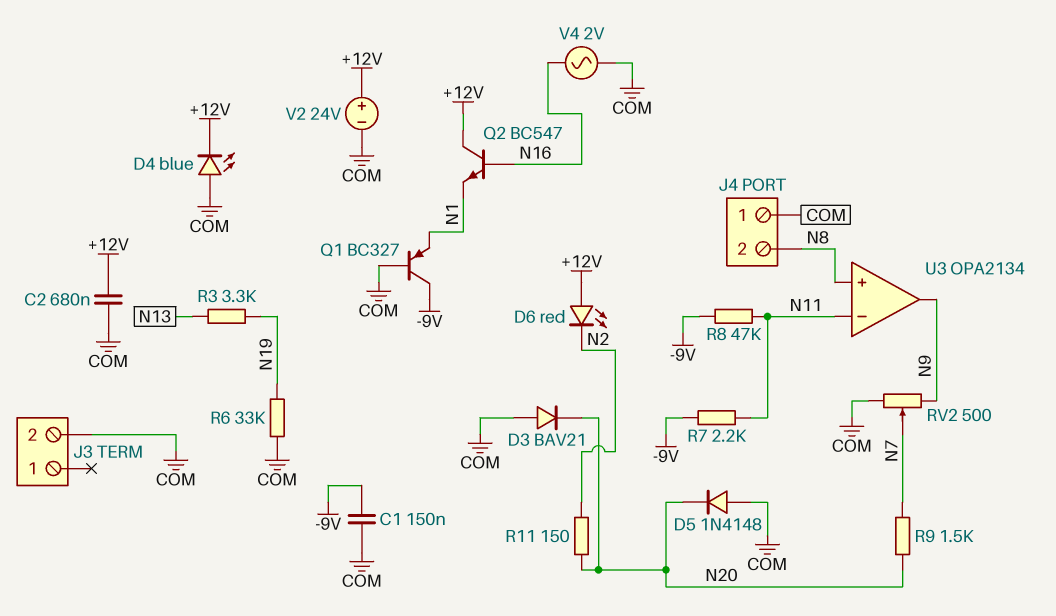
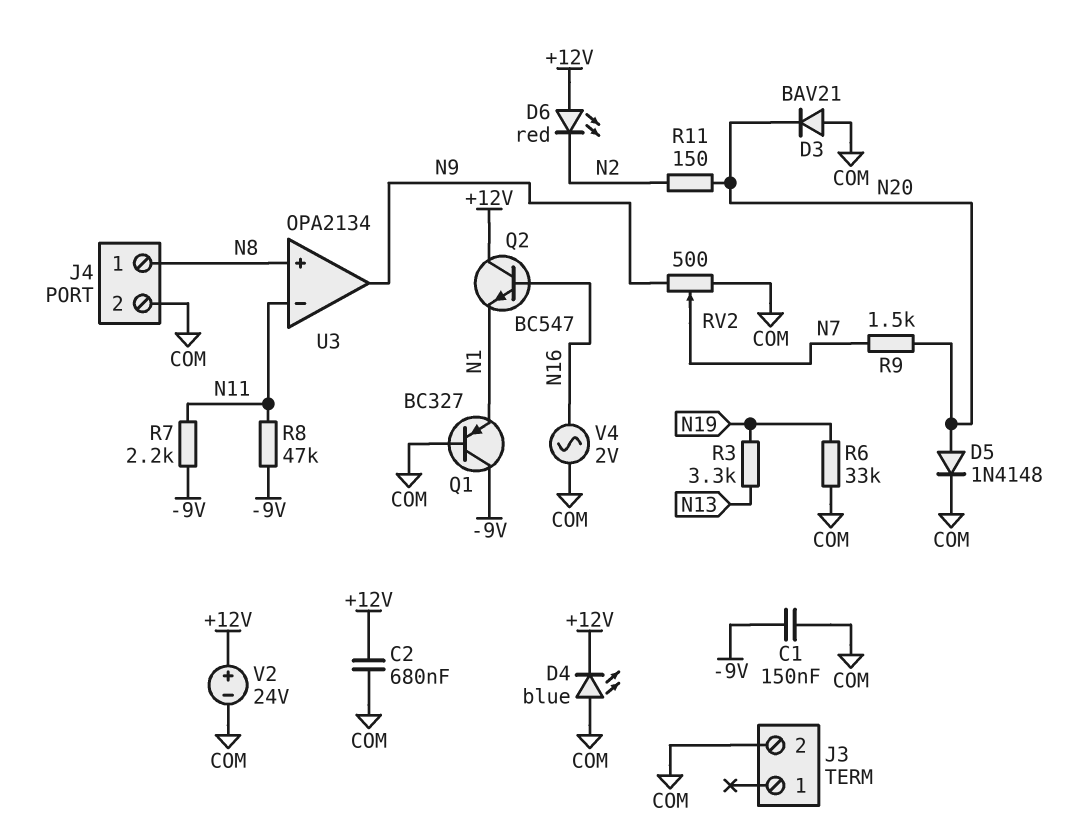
D5: diode 1N4148 (A COM, K N20) -> diode 1N4148 (A N20, K COM)
J4 pin 1: COM -> N8
J4 pin 2: N8 -> COM

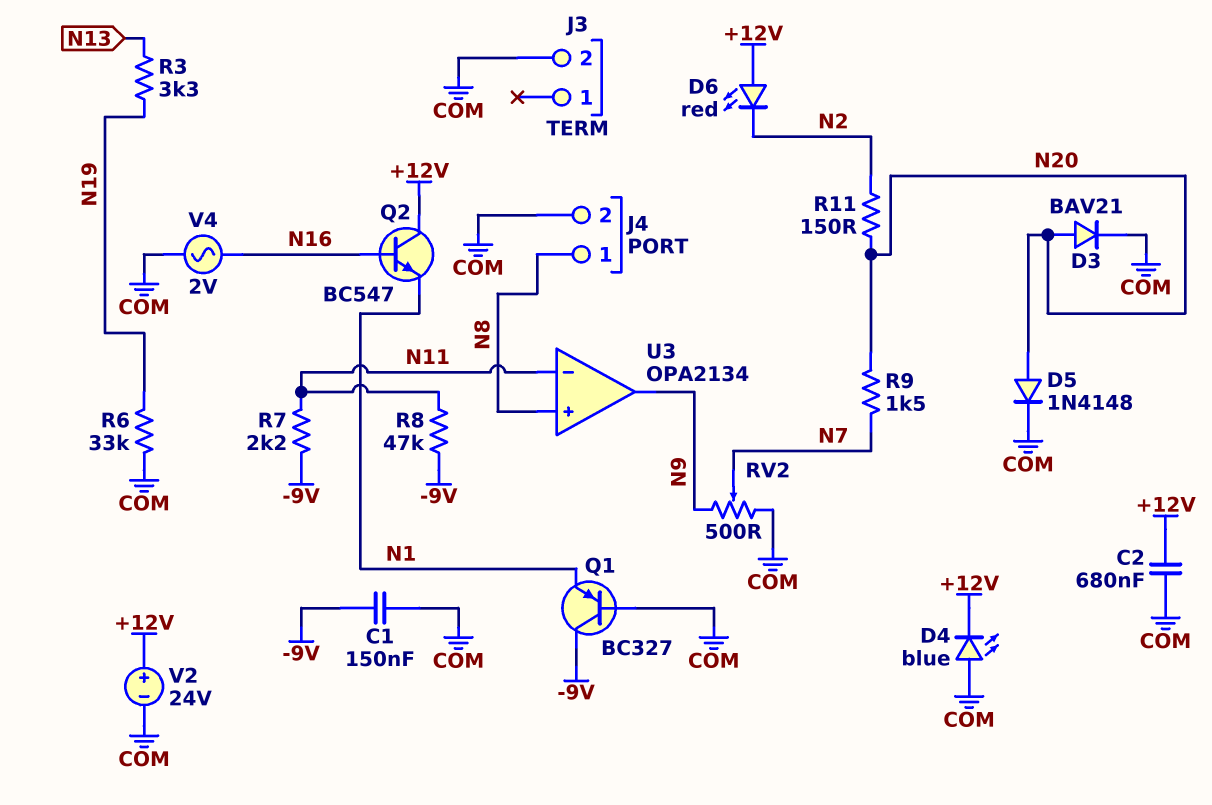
D3: diode BAV21 (A COM, K N20) -> diode BAV21 (A N20, K COM)

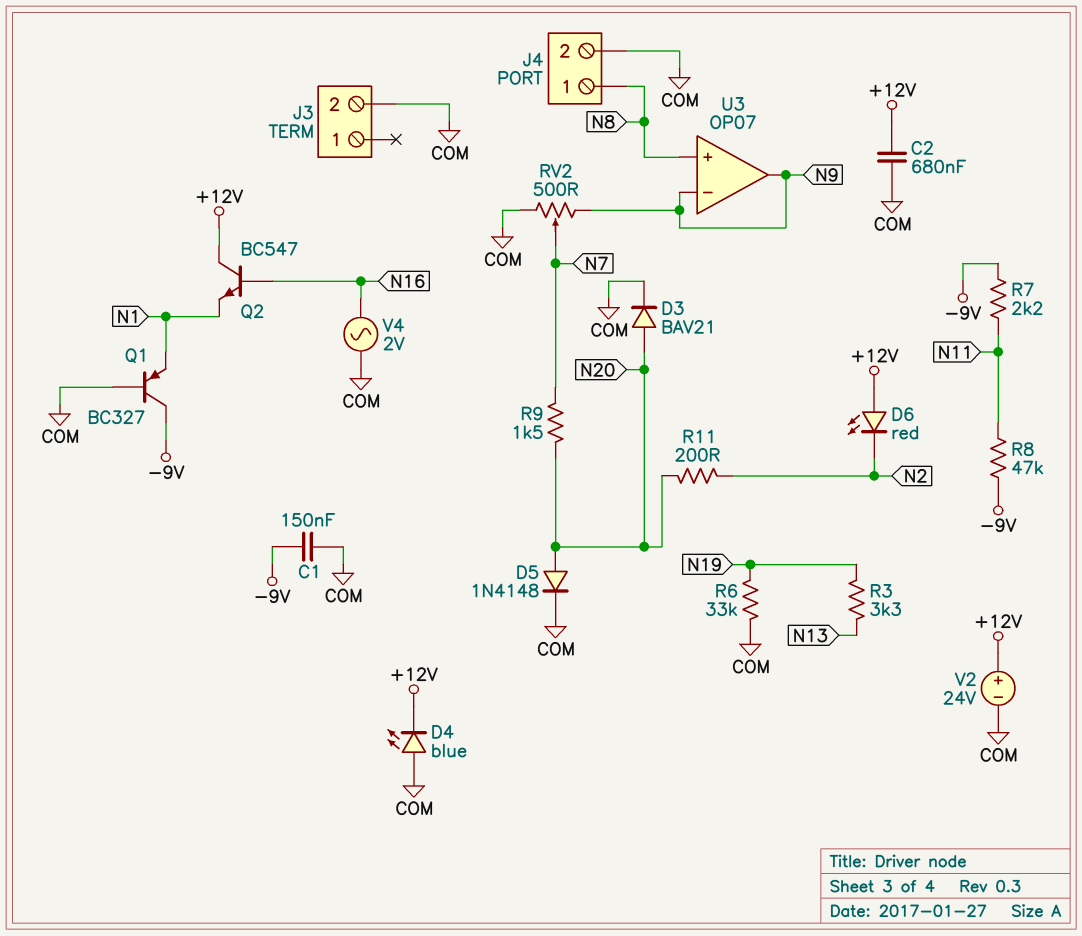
R11: 150 (N2, N20) -> 200 (N2, N20)
U3: OPA2134 -> OP07
U3 pin in-: N11 -> N9

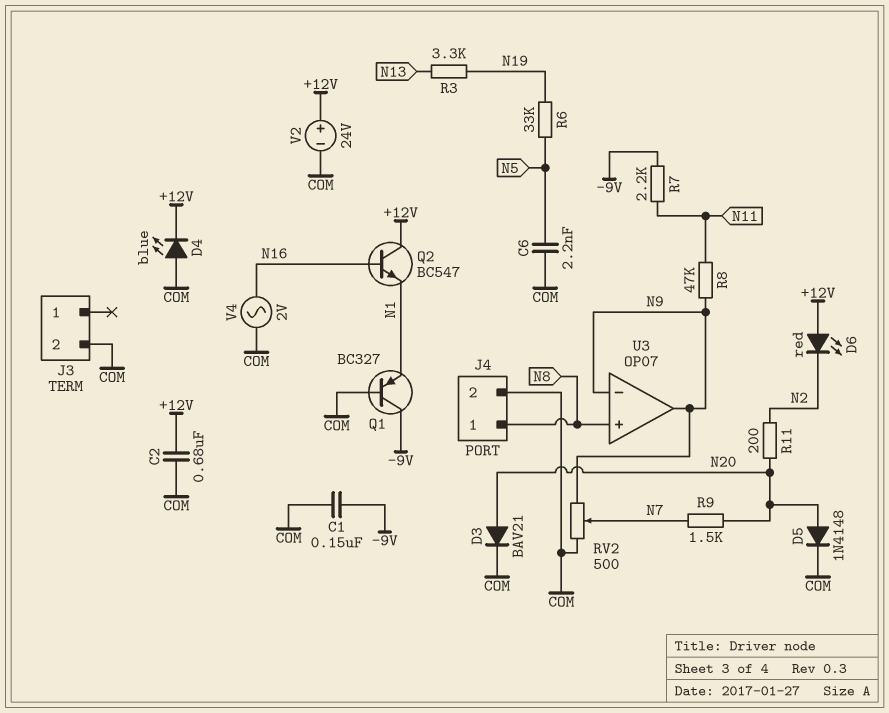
C6: none -> 2.2nF (COM, N5)
R6: 33k (COM, N19) -> 33k (N5, N19)
R8: 47k (-9V, N11) -> 47k (N9, N11)

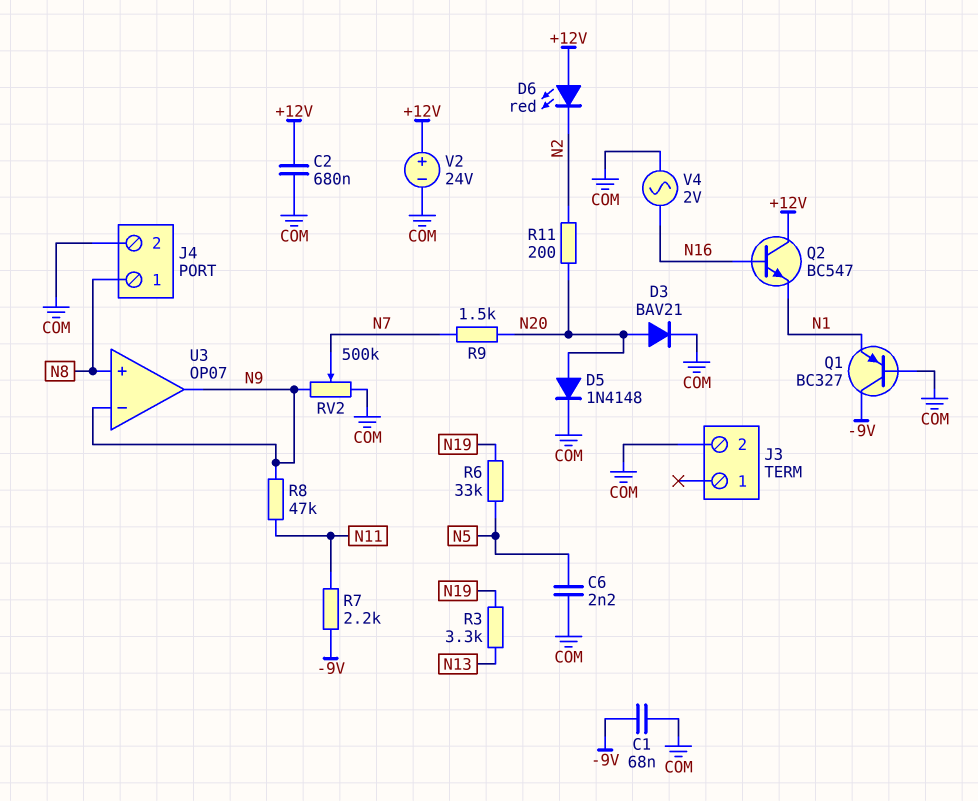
C1: 150nF (-9V, COM) -> 68nF (-9V, COM)
D4: LED blue (A COM, K +12V) -> none
RV2: 500 (COM, N9, wiper N7) -> 500k (COM, N9, wiper N7)

